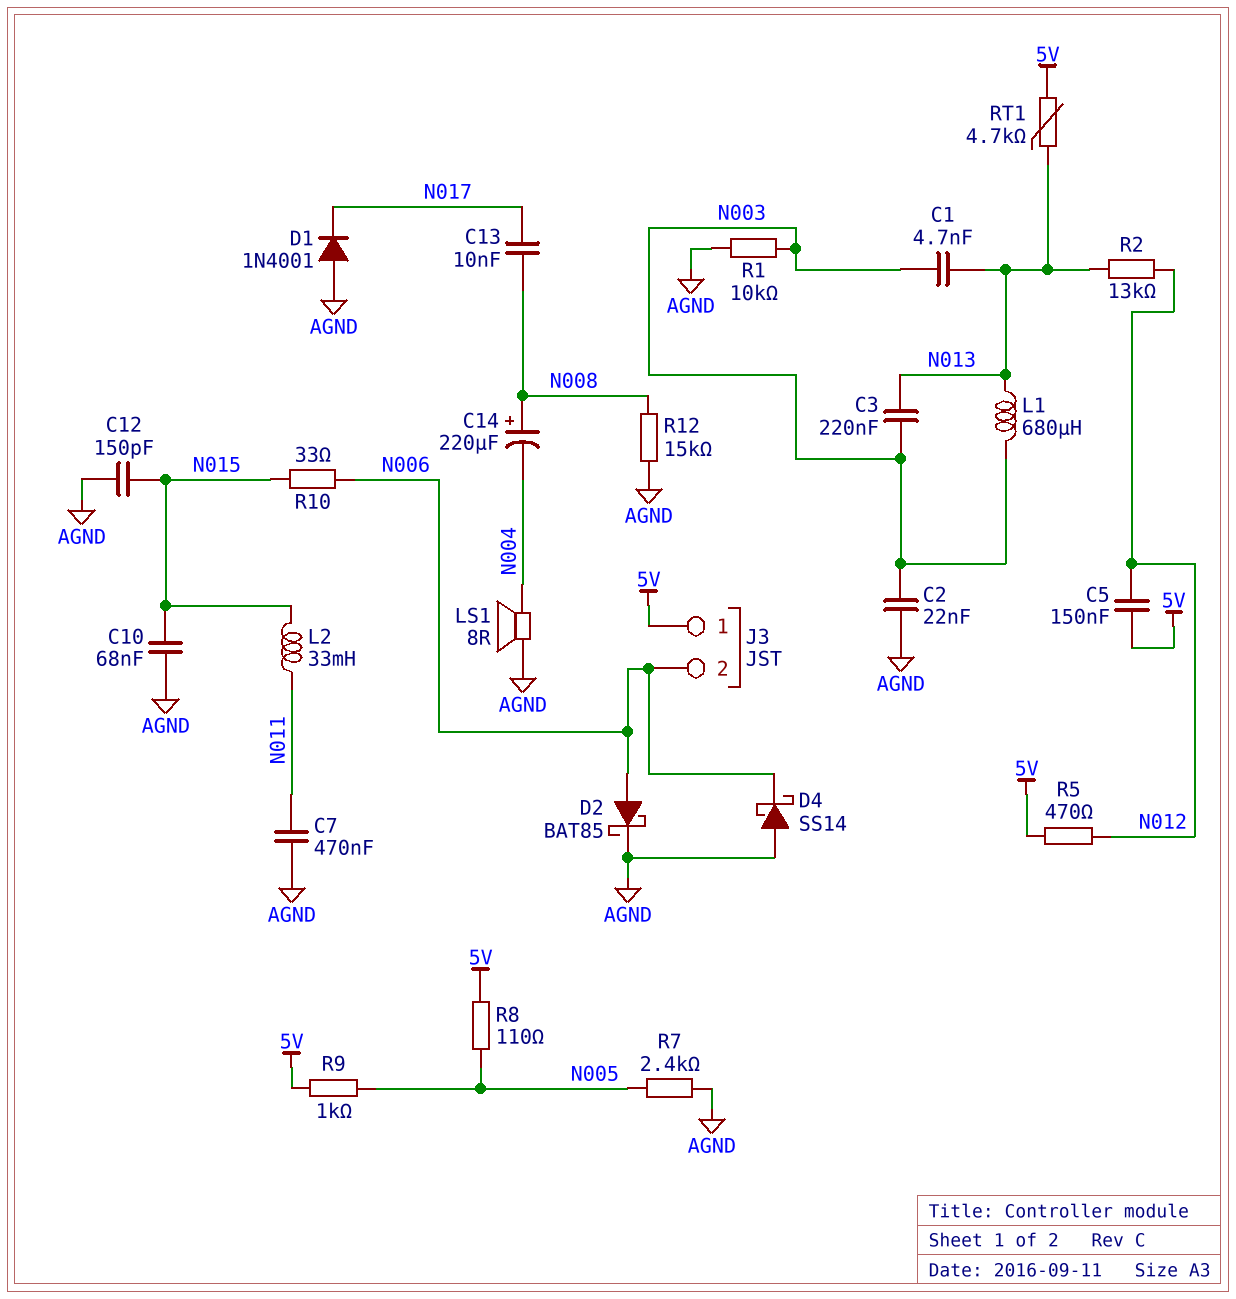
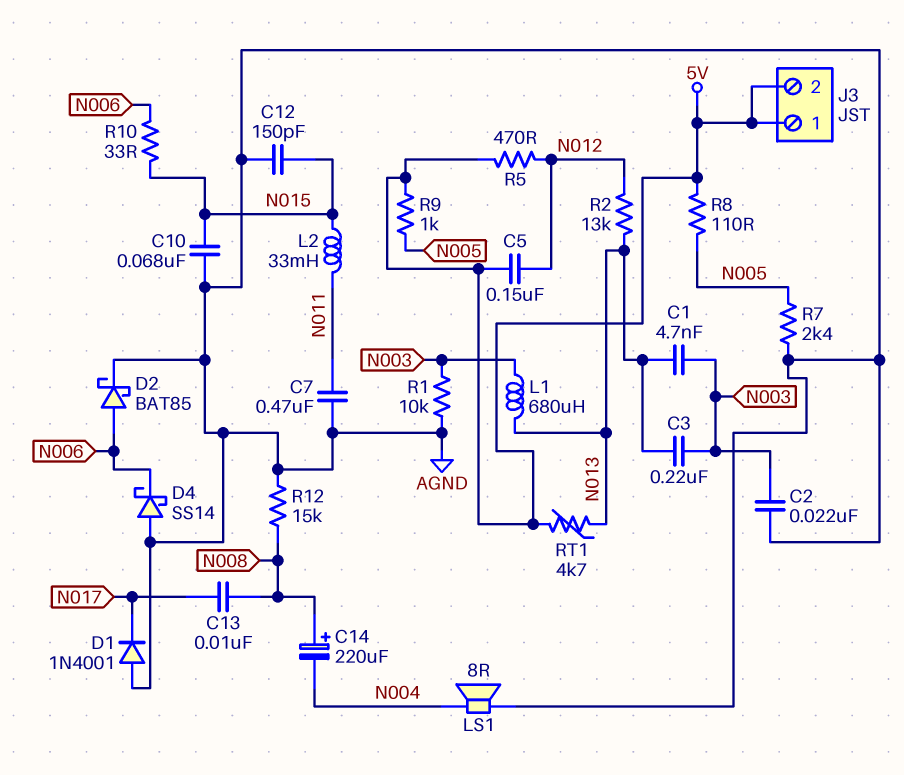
J3 pin 2: N006 -> 5V

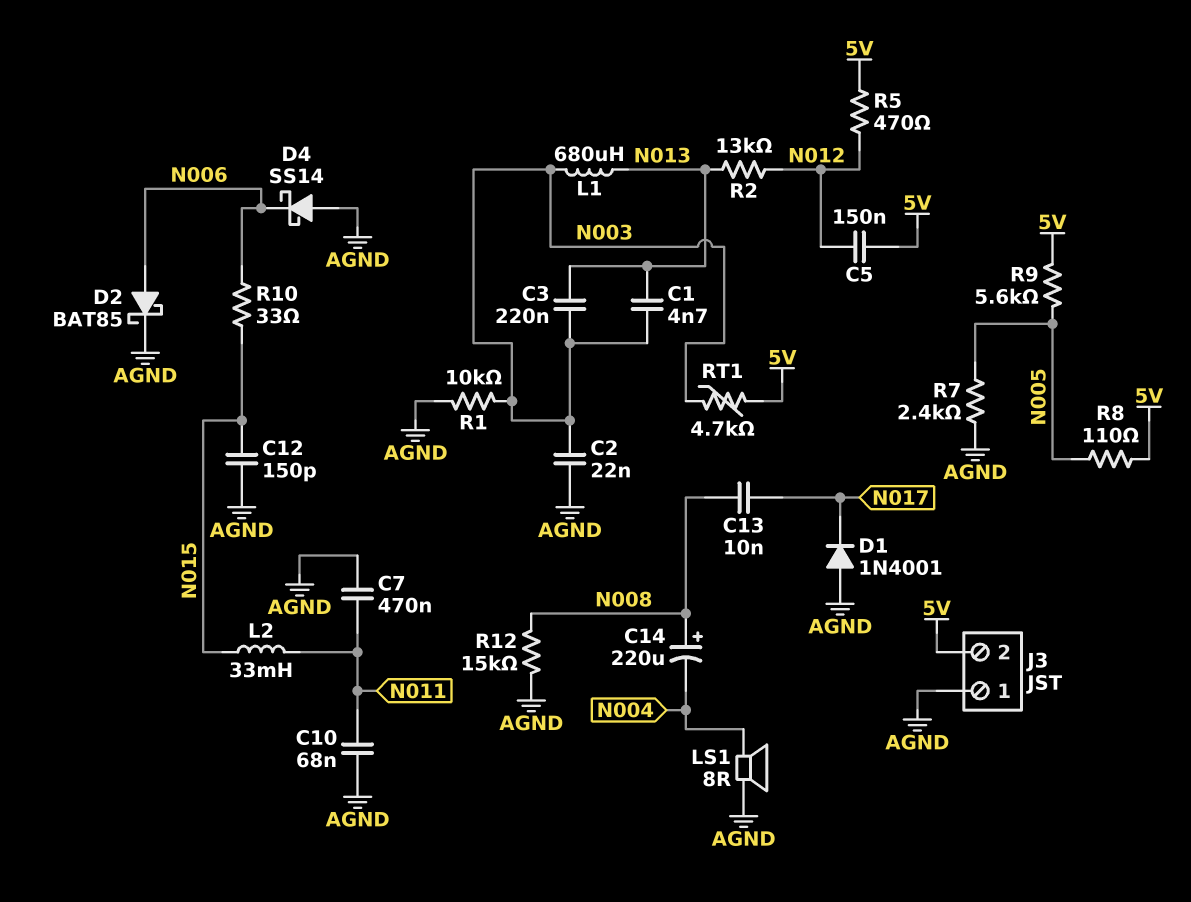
C10: 68nF (AGND, N015) -> 68nF (AGND, N011)
J3 pin 1: 5V -> AGND
R9: 1k (5V, N005) -> 5.6k (5V, N005)
RT1: 4.7k (5V, N013) -> 4.7k (5V, N003)

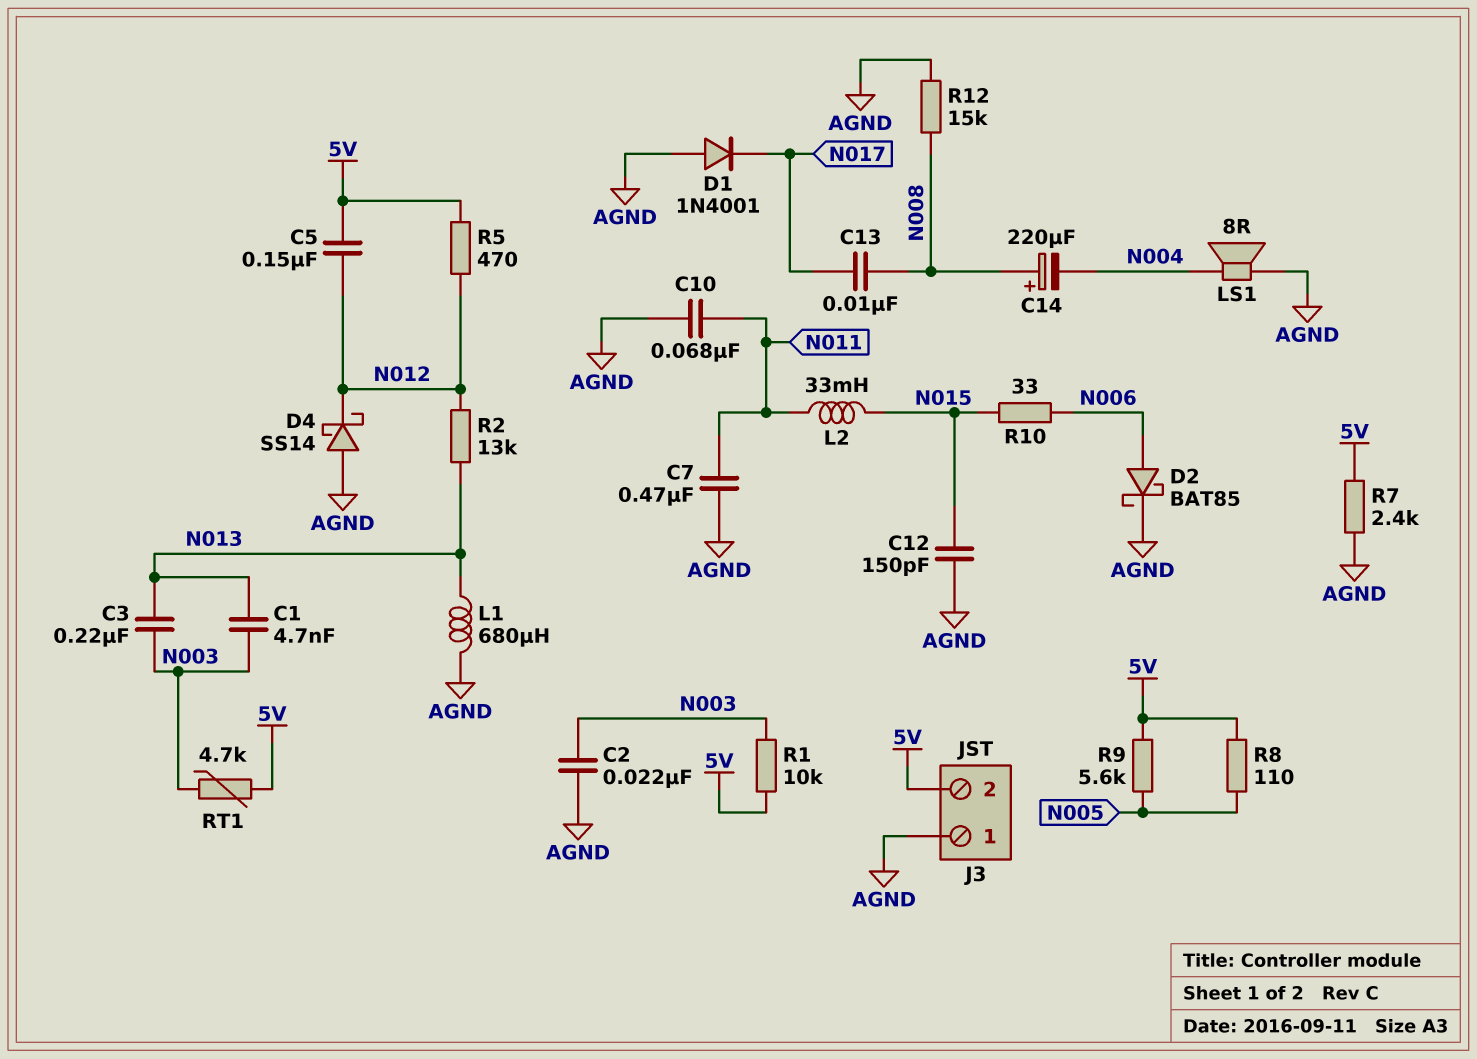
D4: schottky SS14 (A AGND, K N006) -> schottky SS14 (A AGND, K N012)
L1: 680uH (N003, N013) -> 680uH (AGND, N013)
R1: 10k (AGND, N003) -> 10k (5V, N003)
R7: 2.4k (AGND, N005) -> 2.4k (5V, AGND)

